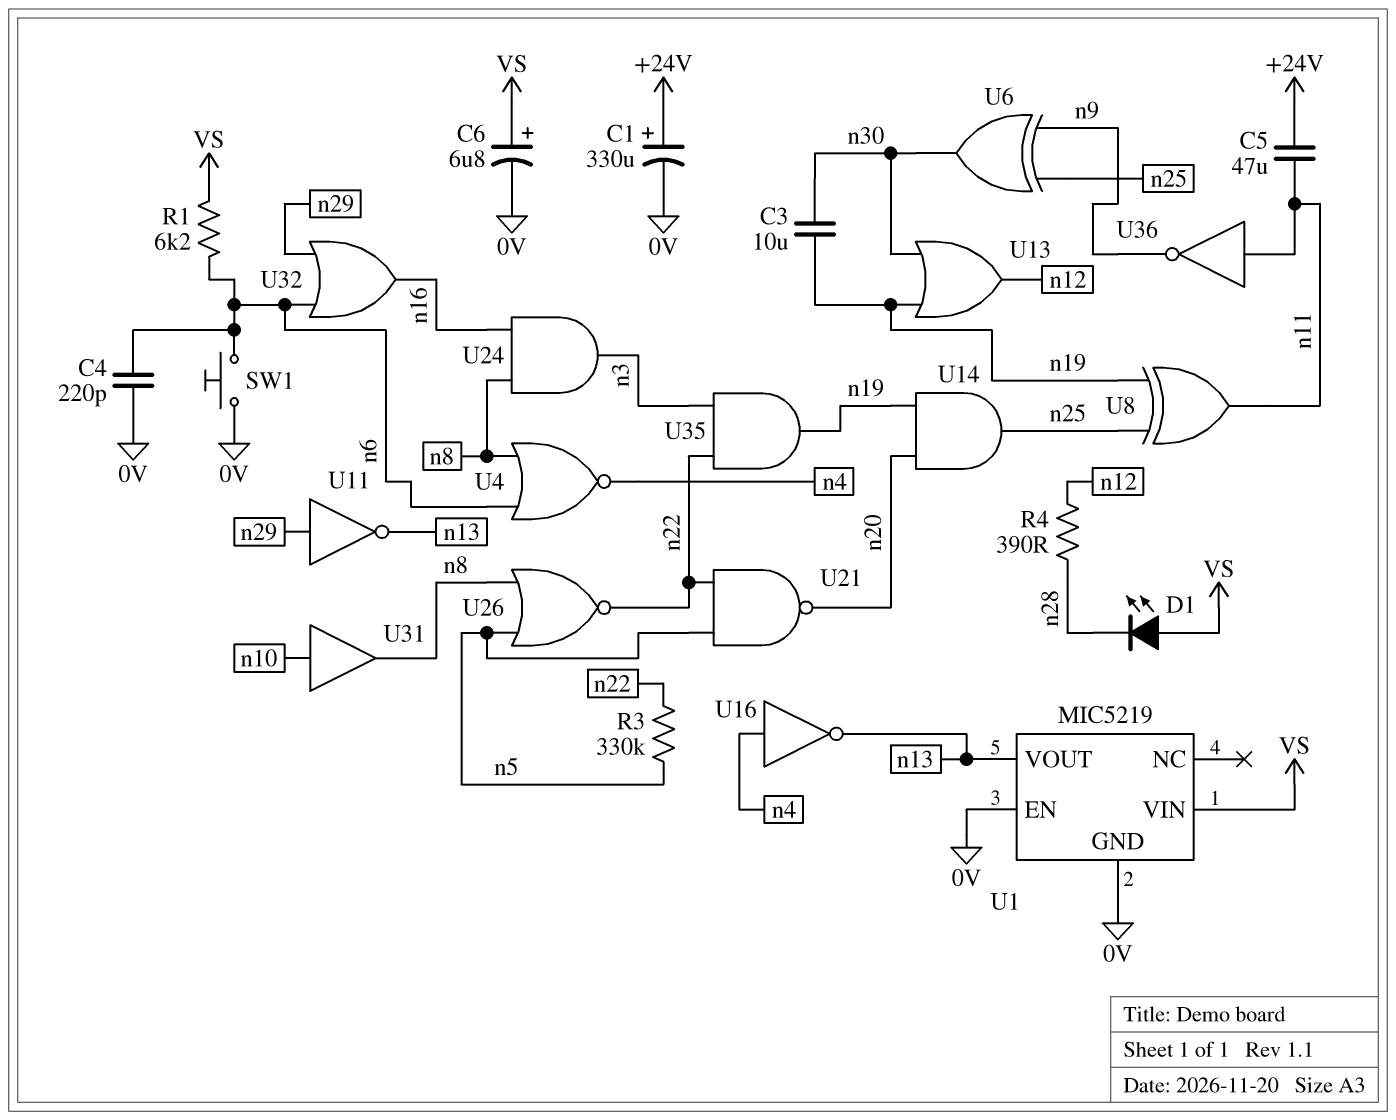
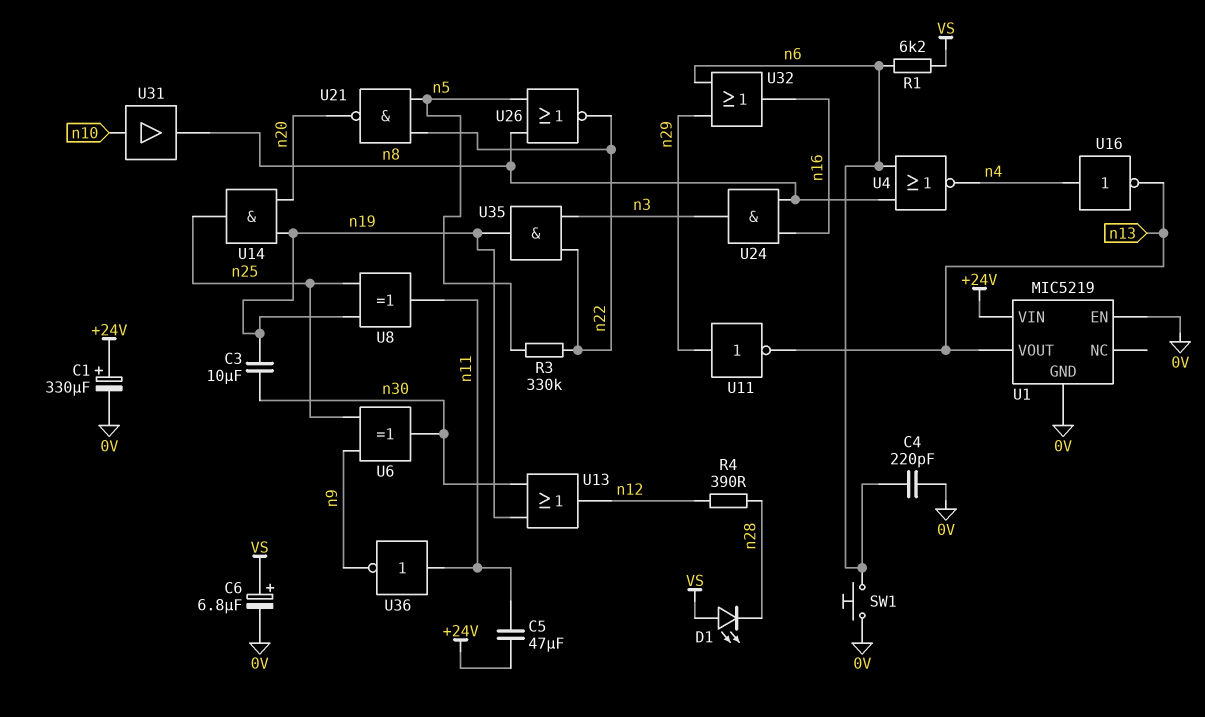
U1 pin VIN: VS -> +24V

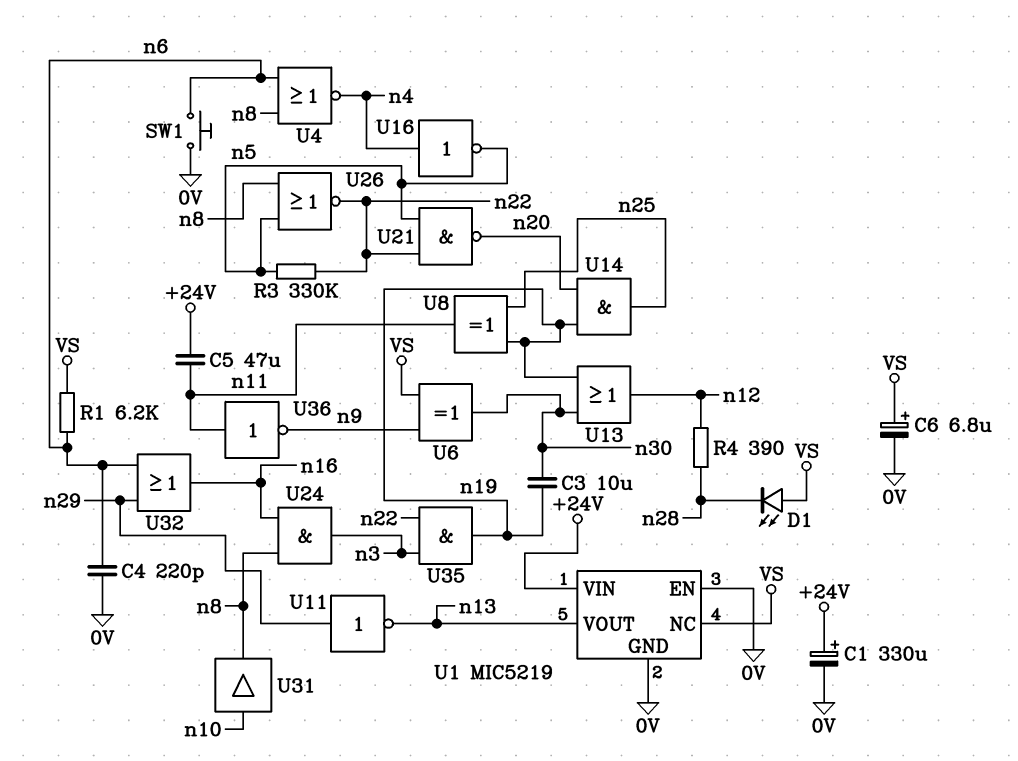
U1 pin NC: none -> VS
U6: XOR (in n9, in n25, out n30) -> XOR (in VS, in n9, out n30)
U16: NOT (in n4, out n13) -> NOT (in n4, out n5)

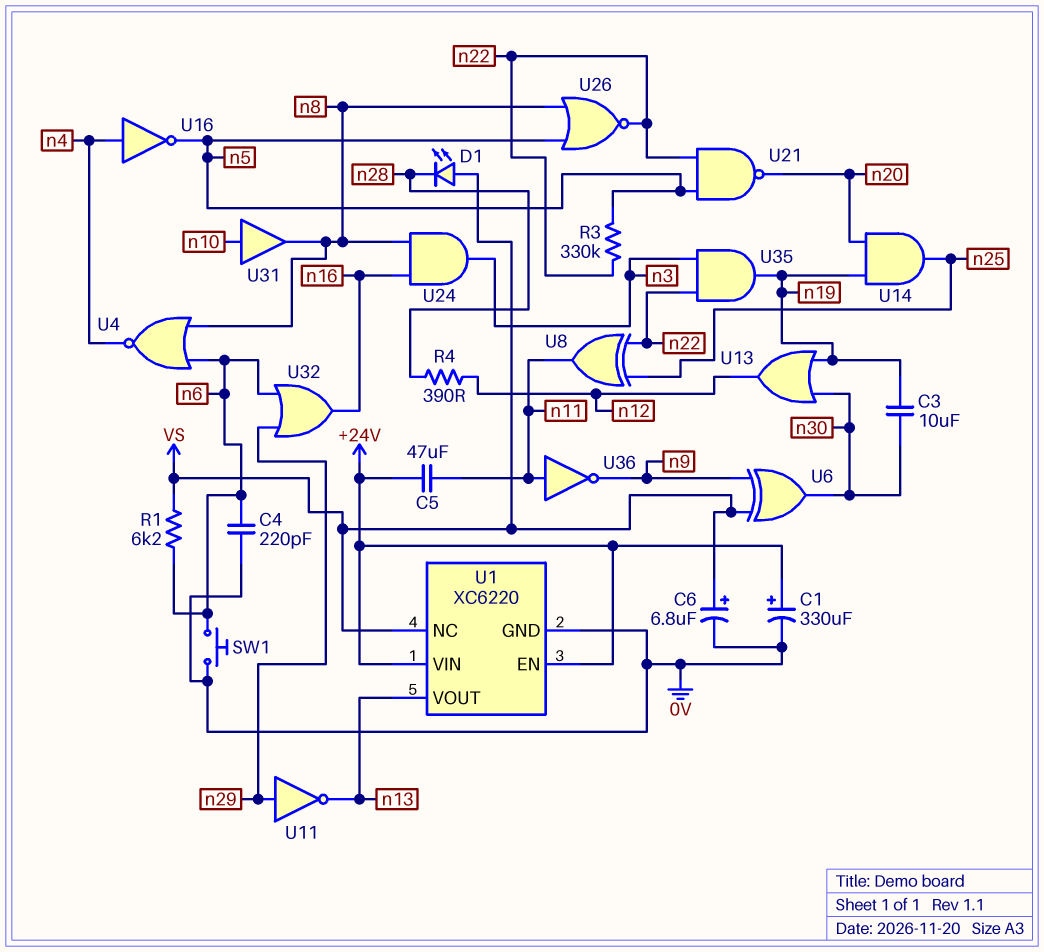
U1: MIC5219 -> XC6220
U1 pin EN: 0V -> +24V
U8: XOR (in n19, in n25, out n11) -> XOR (in n22, in n25, out n11)

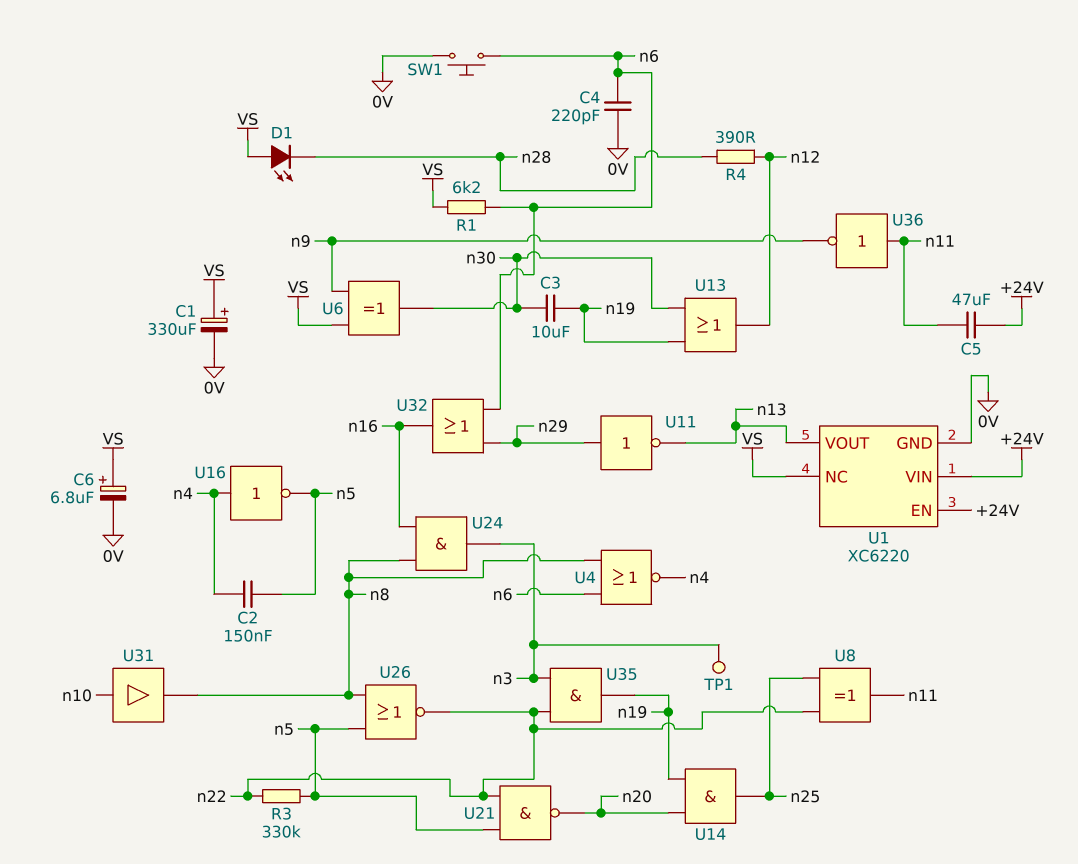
C1: 330uF (plus +24V, minus 0V) -> 330uF (plus VS, minus 0V)
C2: none -> 150nF (n4, n5)
TP1: none -> test point (n3)

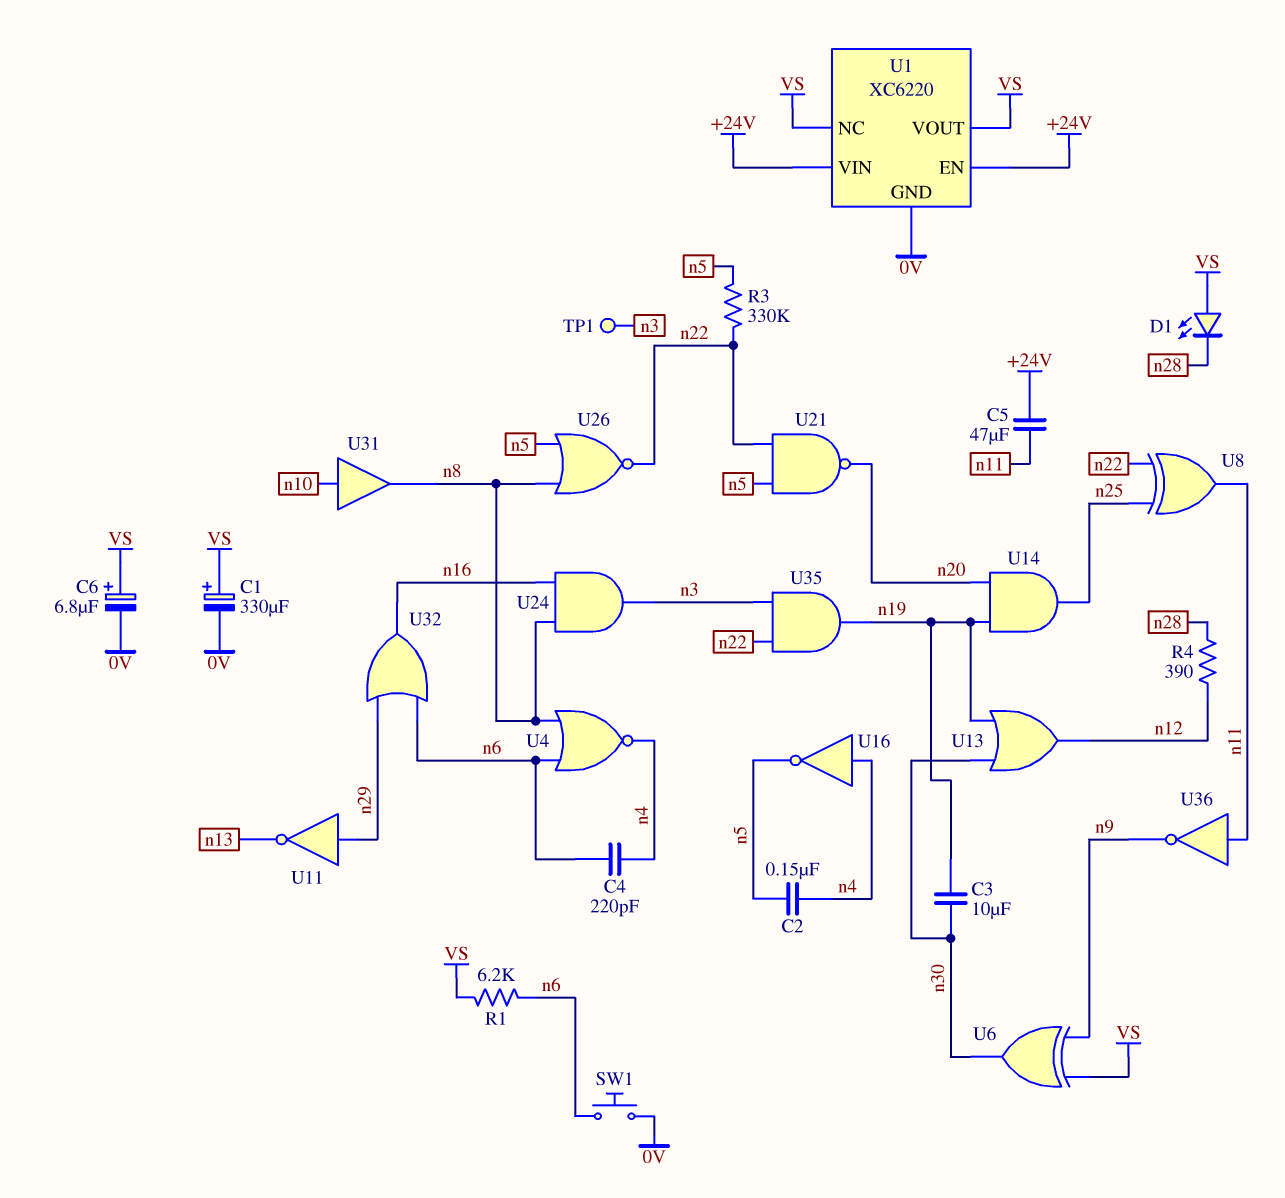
C4: 220pF (0V, n6) -> 220pF (n4, n6)
U1 pin VOUT: n13 -> VS

